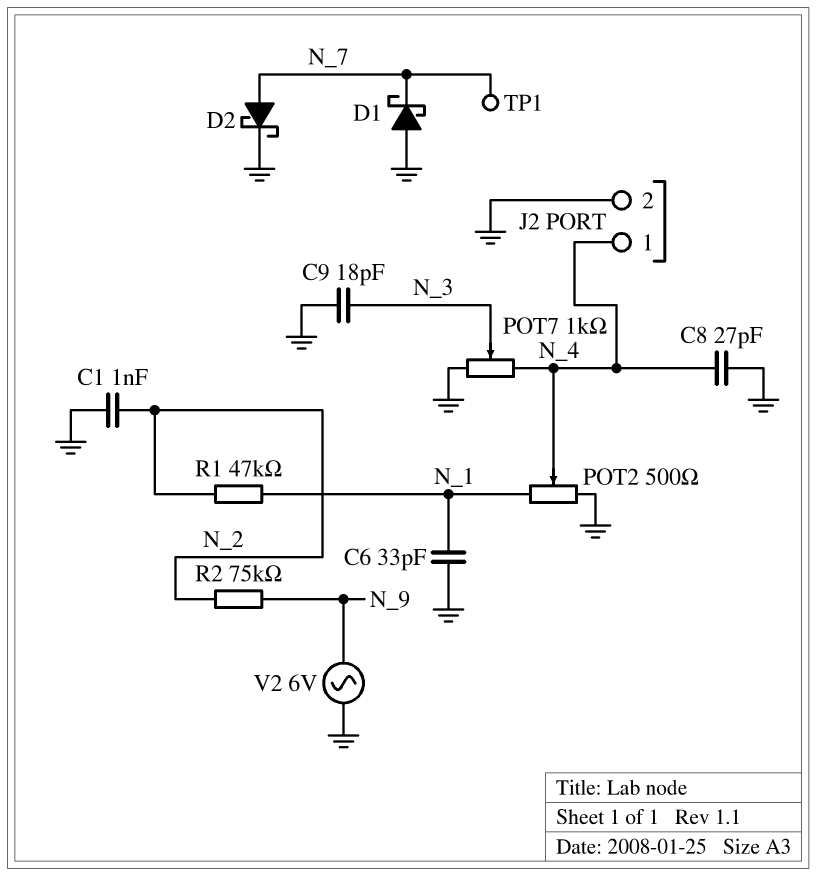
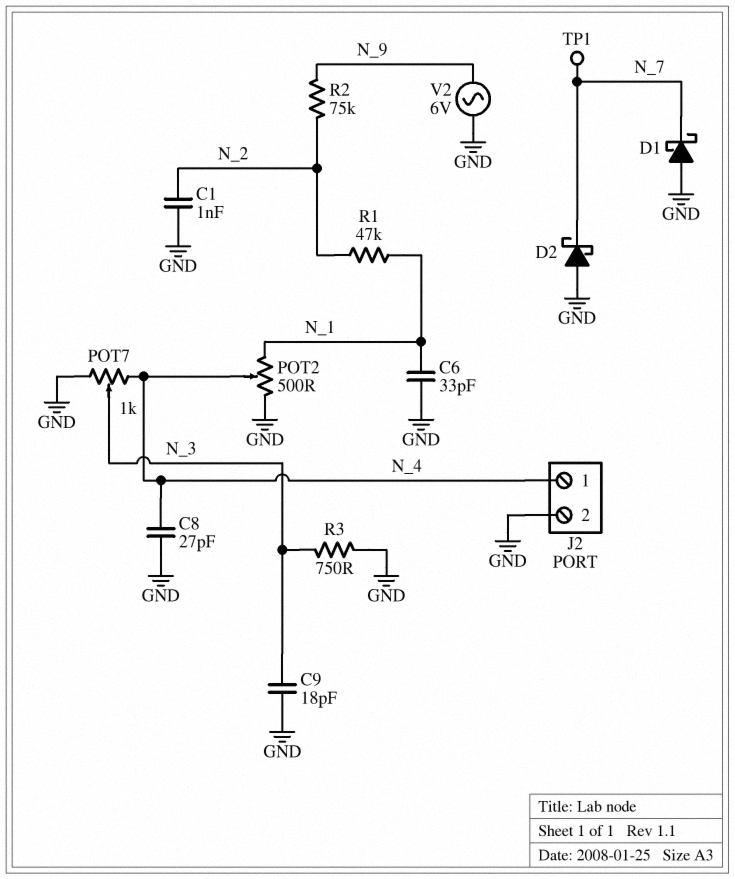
D2: schottky (A N_7, K GND) -> schottky (A GND, K N_7)
R3: none -> 750 (GND, N_3)

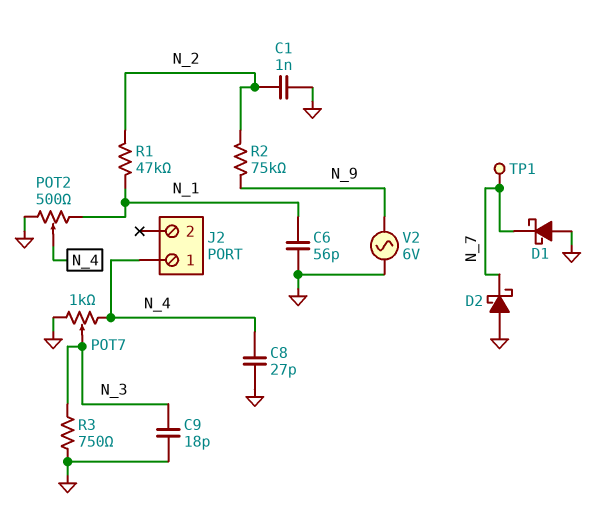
C6: 33pF (GND, N_1) -> 56pF (GND, N_1)
J2 pin 2: GND -> none

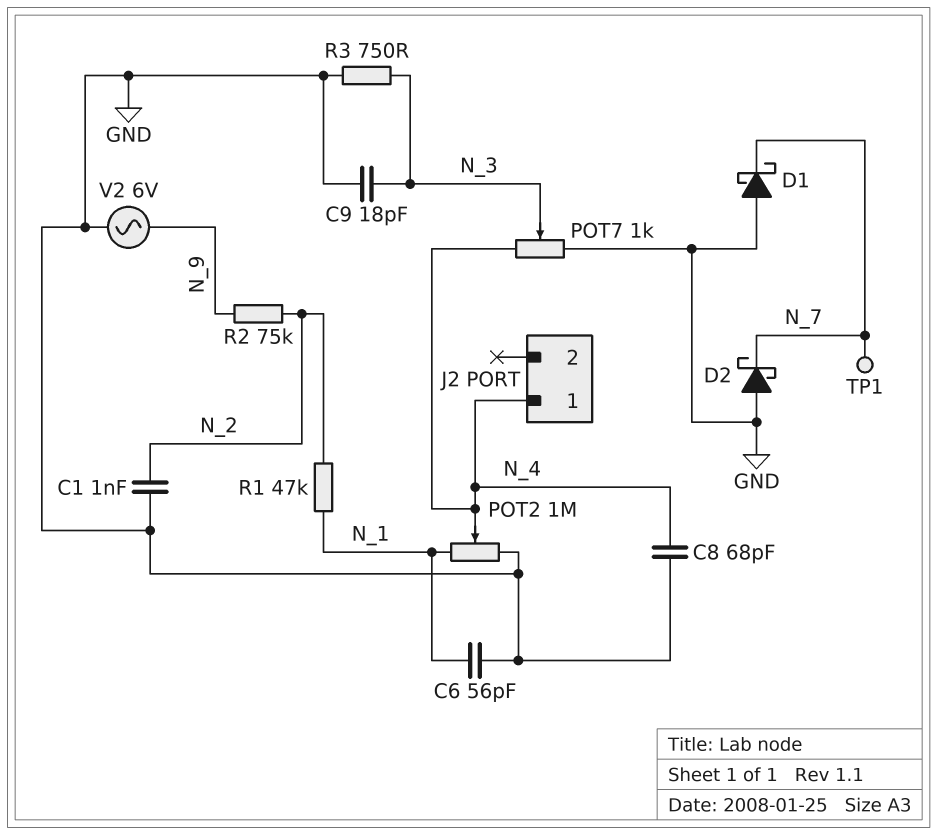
C8: 27pF (GND, N_4) -> 68pF (GND, N_4)
POT2: 500 (GND, N_1, wiper N_4) -> 1M (GND, N_1, wiper N_4)

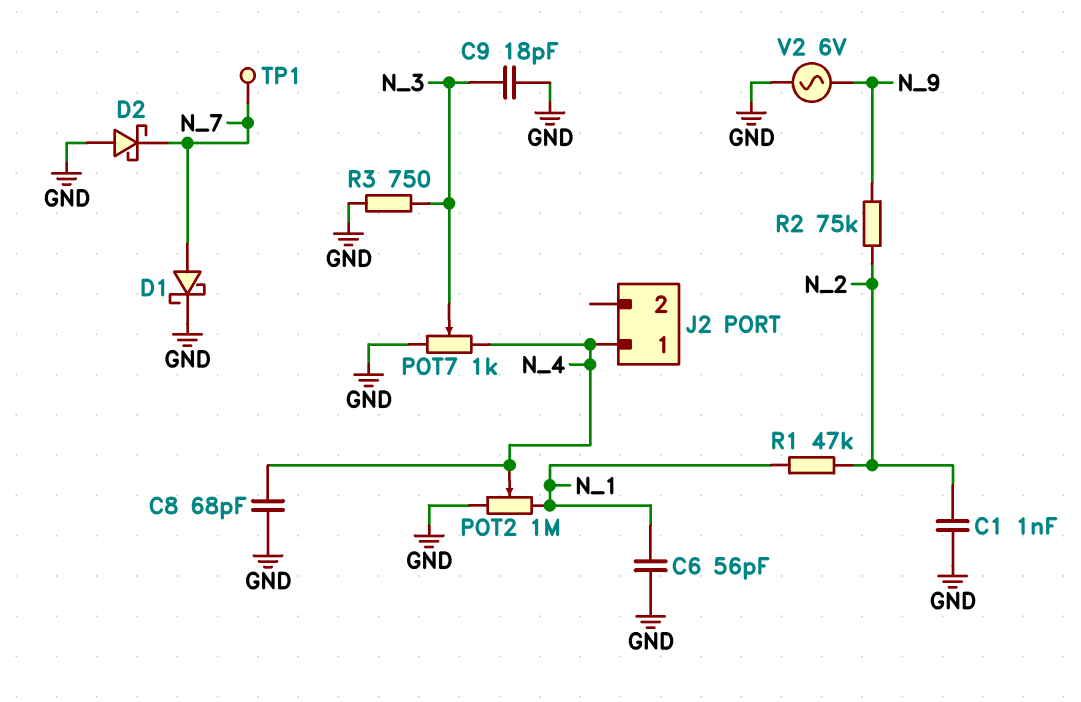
D1: schottky (A GND, K N_7) -> schottky (A N_7, K GND)

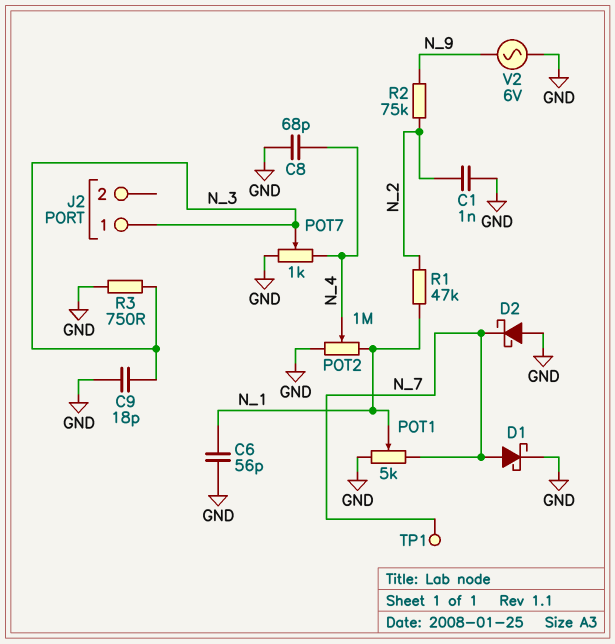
J2 pin 1: N_4 -> N_3
POT1: none -> 5k (GND, N_7, wiper N_1)

